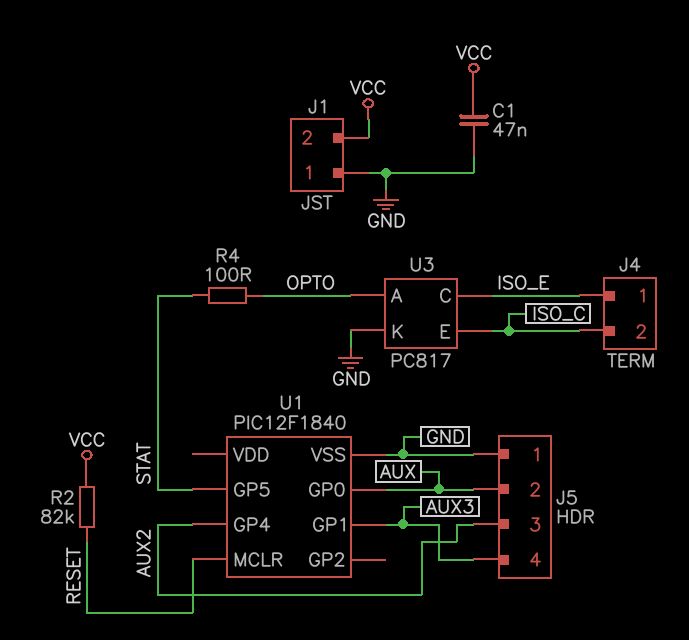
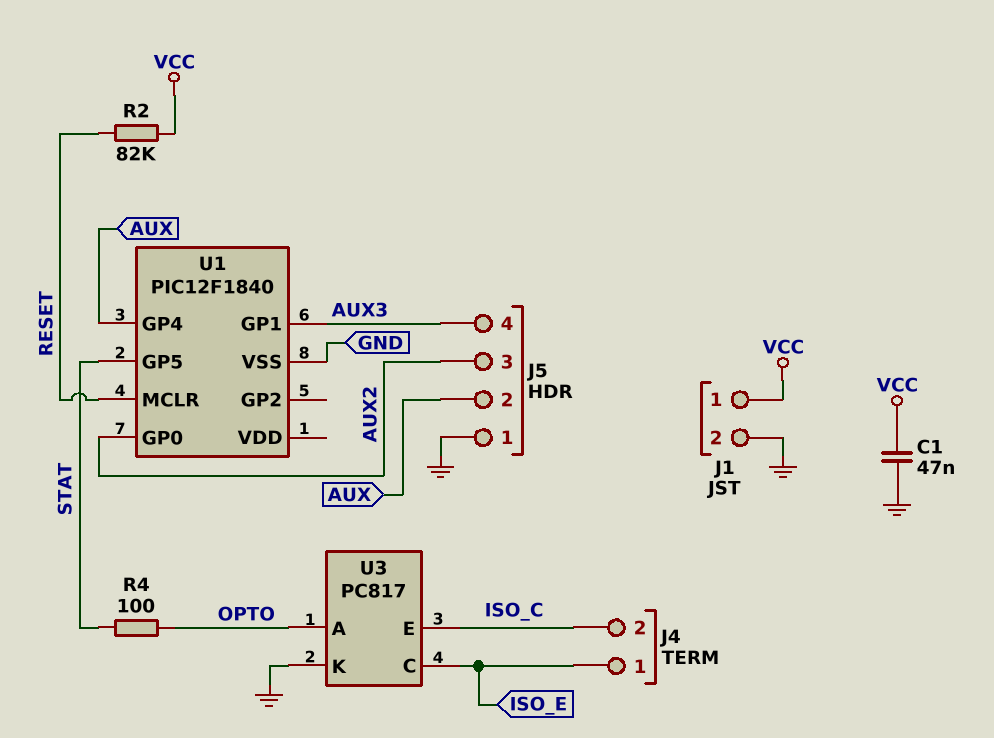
J1 pin 1: GND -> VCC
J1 pin 2: VCC -> GND
U1 pin GP0: AUX -> AUX2
U1 pin GP4: AUX2 -> AUX

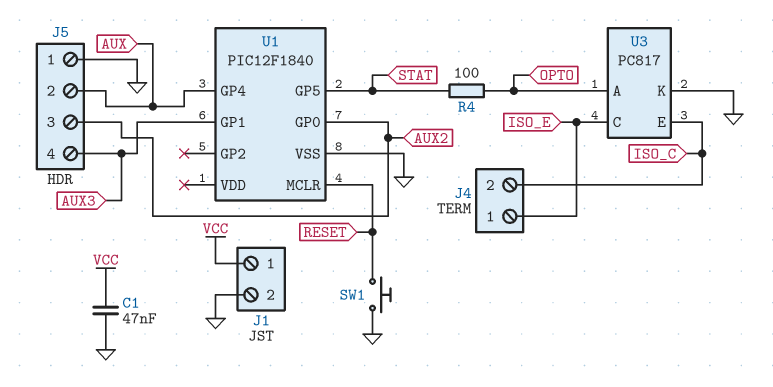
R2: 82k (RESET, VCC) -> none
SW1: none -> button (GND, RESET)

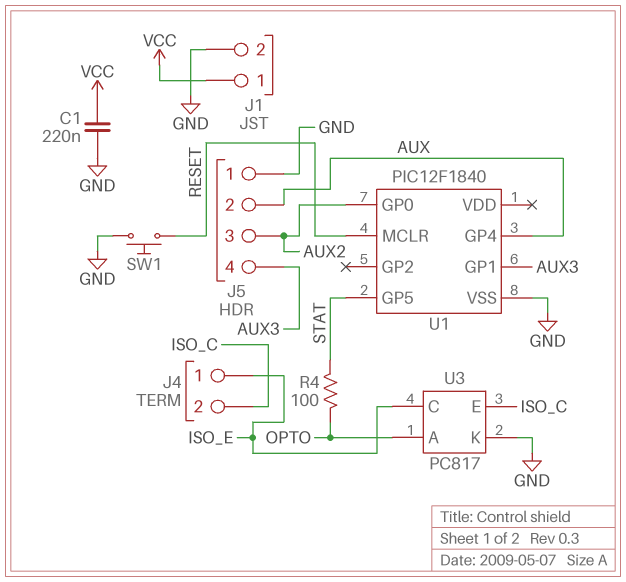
C1: 47nF (GND, VCC) -> 220nF (GND, VCC)

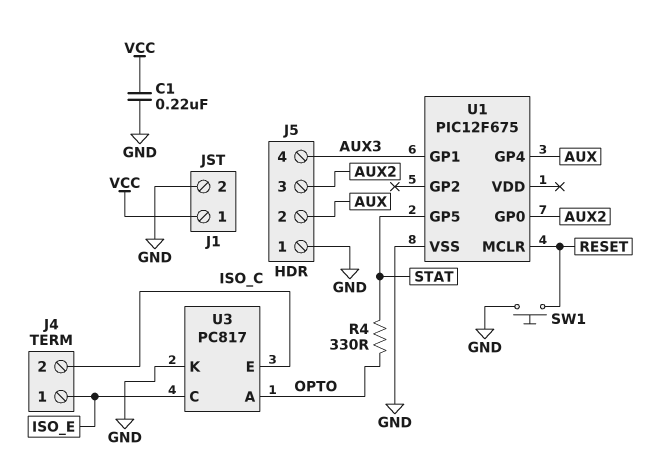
R4: 100 (OPTO, STAT) -> 330 (OPTO, STAT)
U1: PIC12F1840 -> PIC12F675

